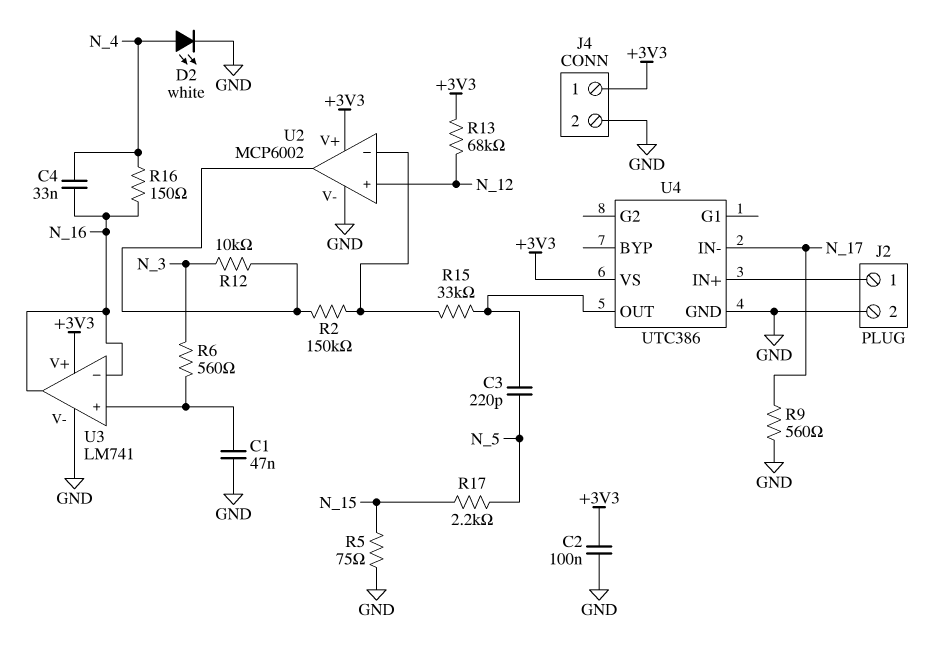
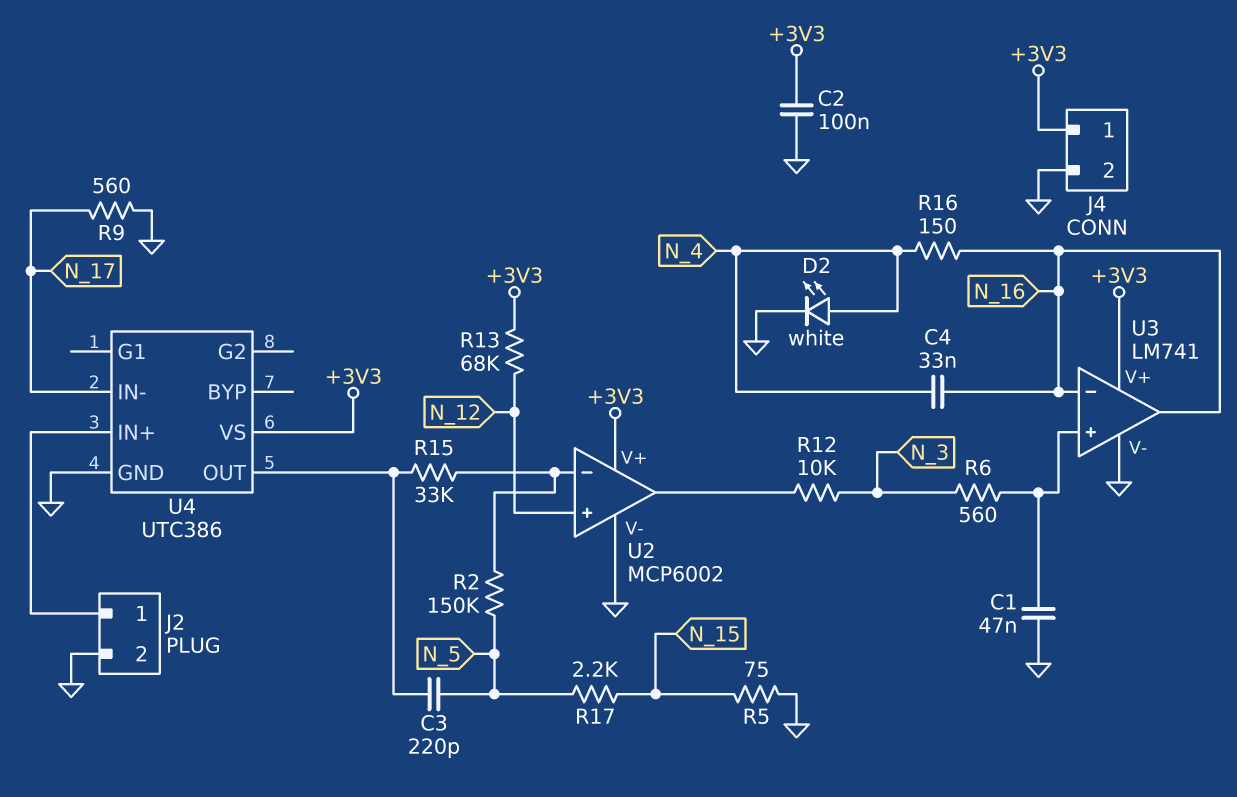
R2: 150k (U2/in-, U2/out) -> 150k (N_5, U2/in-)

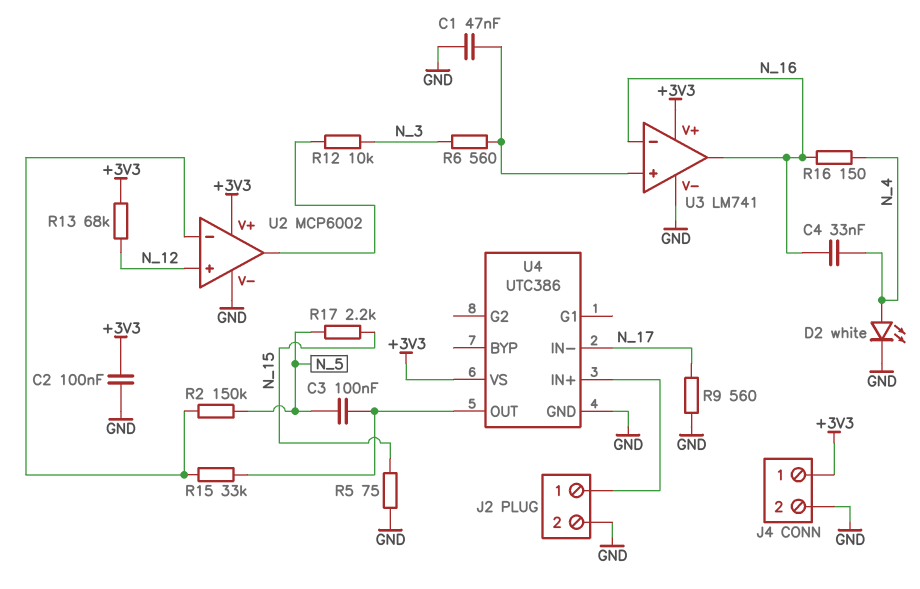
C3: 220pF (N_5, U4/OUT) -> 100nF (N_5, U4/OUT)

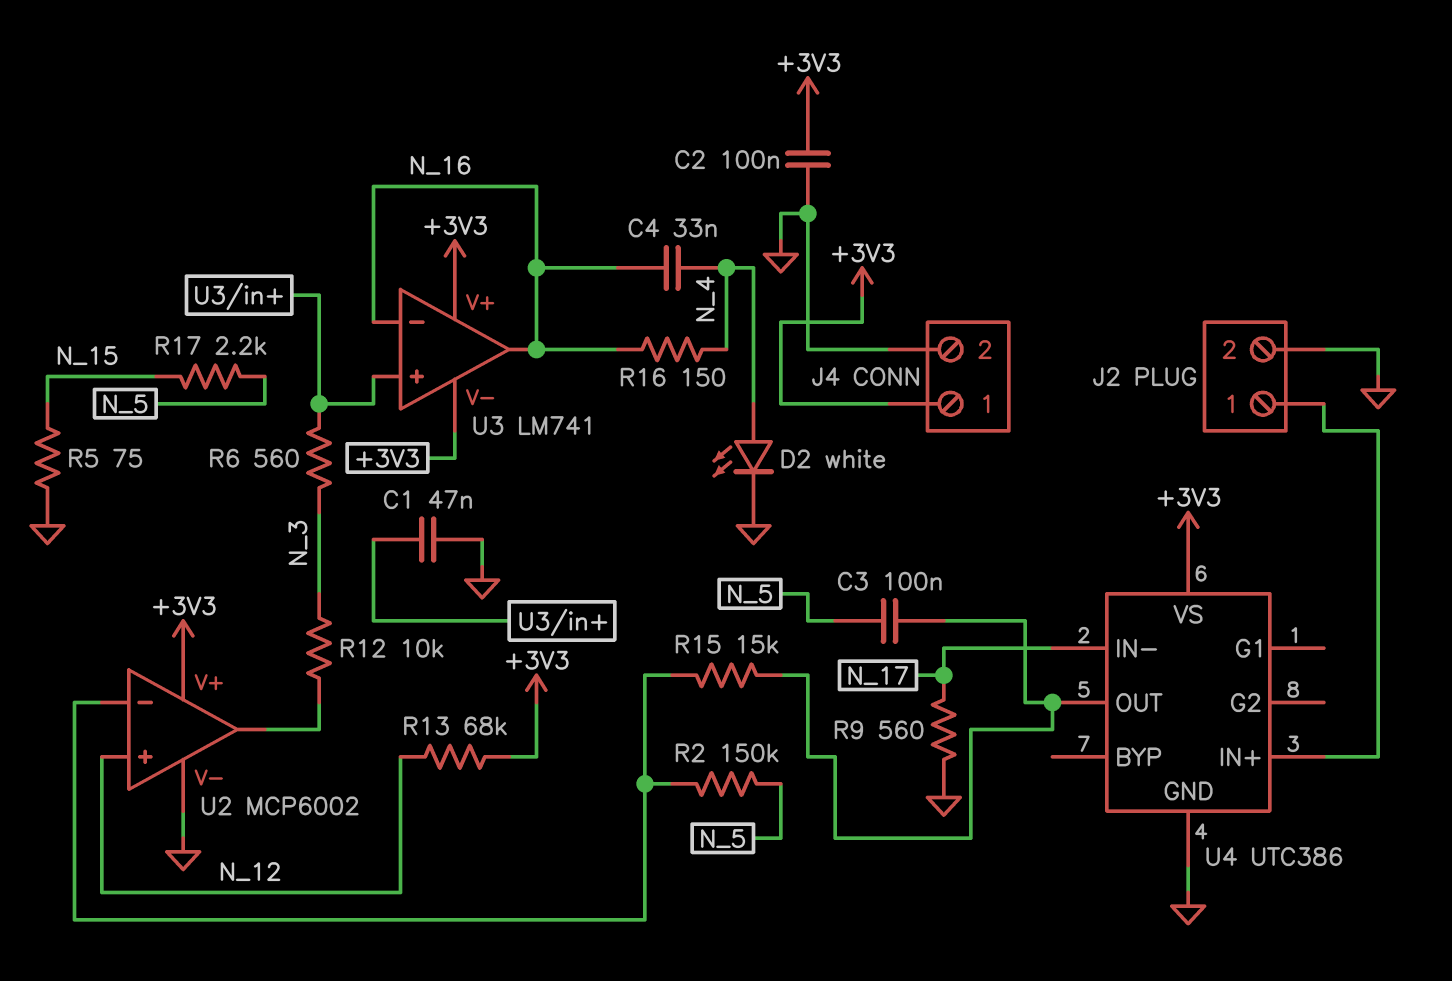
R15: 33k (U2/in-, U4/OUT) -> 15k (U2/in-, U4/OUT)
U3 pin V-: GND -> +3V3

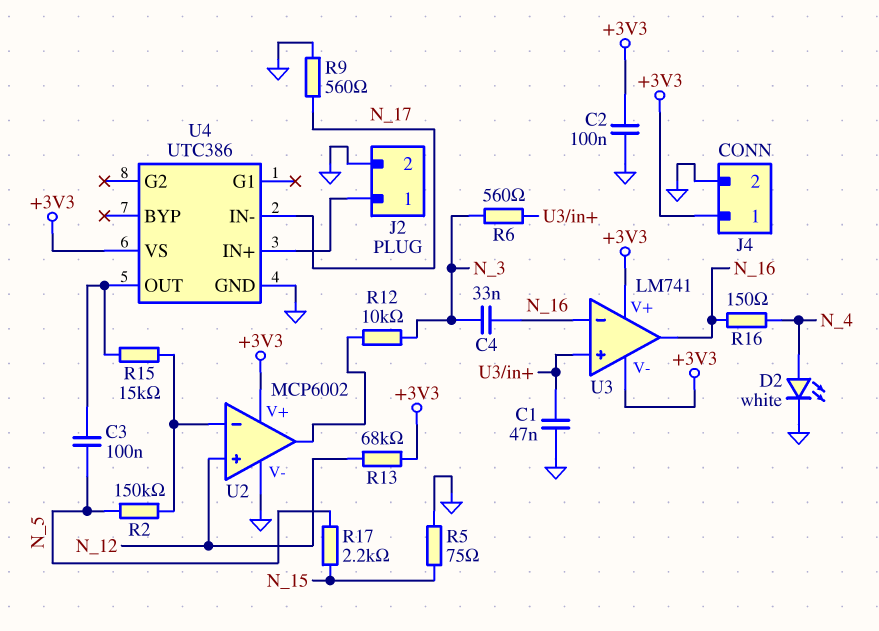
C4: 33nF (N_4, N_16) -> 33nF (N_3, N_16)

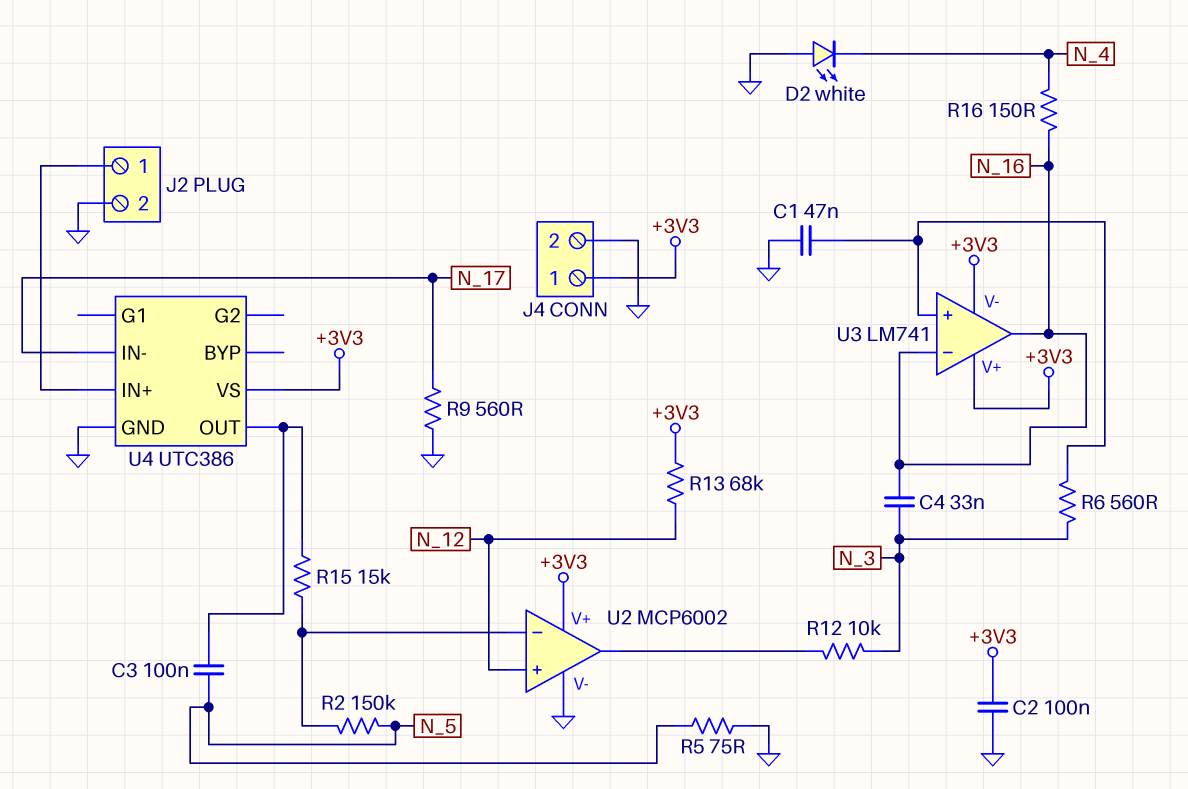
D2: LED white (A N_4, K GND) -> LED white (A GND, K N_4)
R5: 75 (GND, N_15) -> 75 (GND, N_5)
R17: 2.2k (N_5, N_15) -> none

